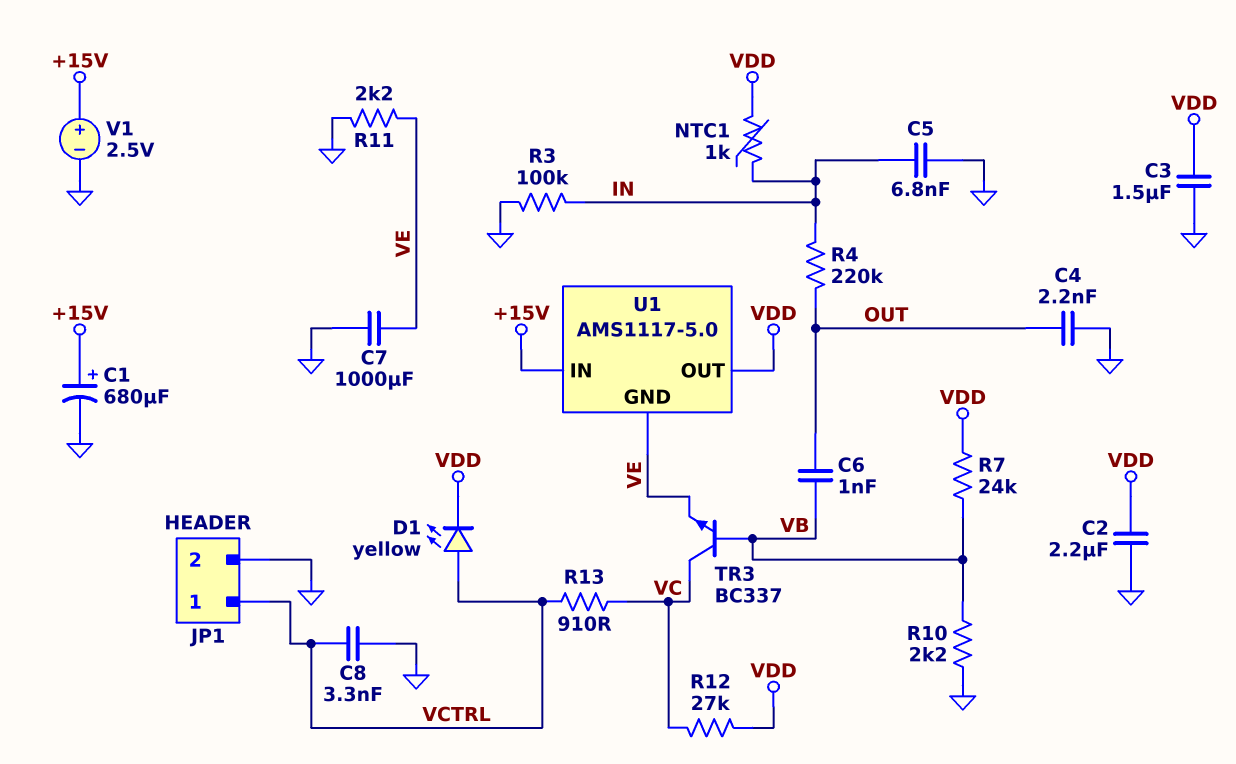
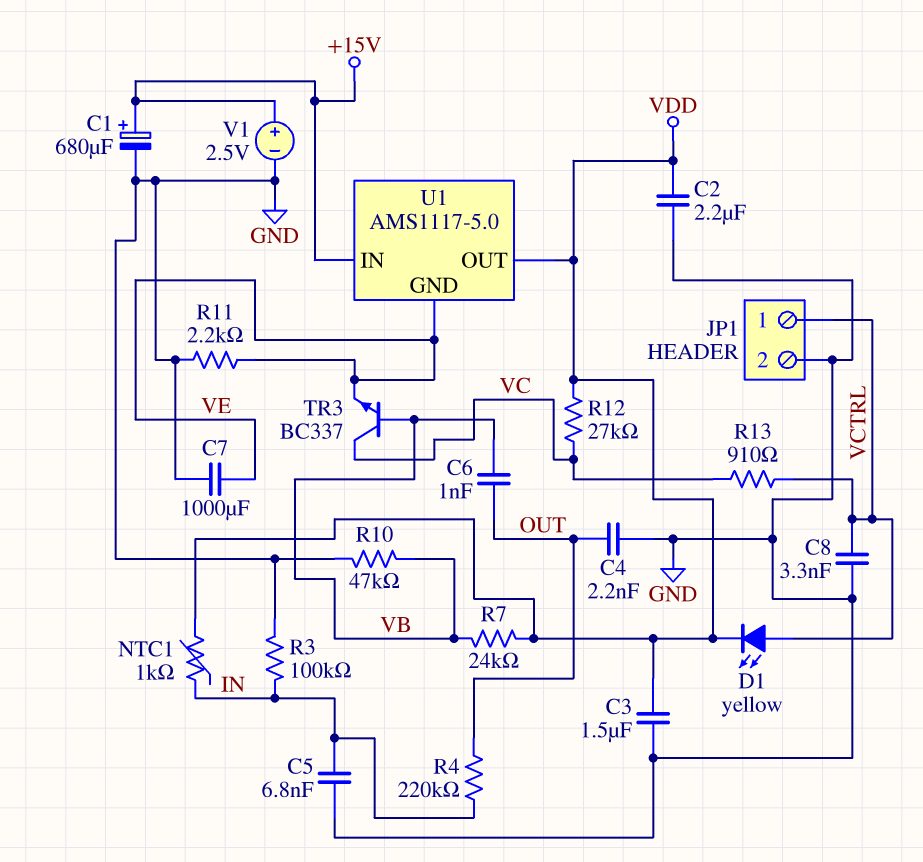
R10: 2.2k (GND, VB) -> 47k (GND, VB)

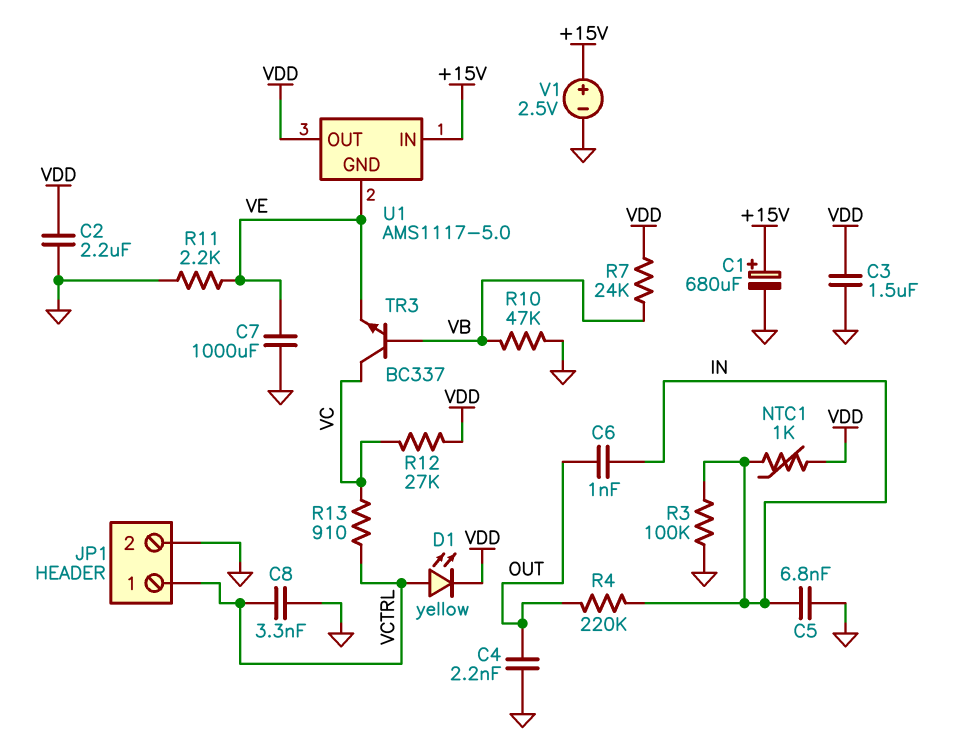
C6: 1nF (OUT, VB) -> 1nF (IN, OUT)

